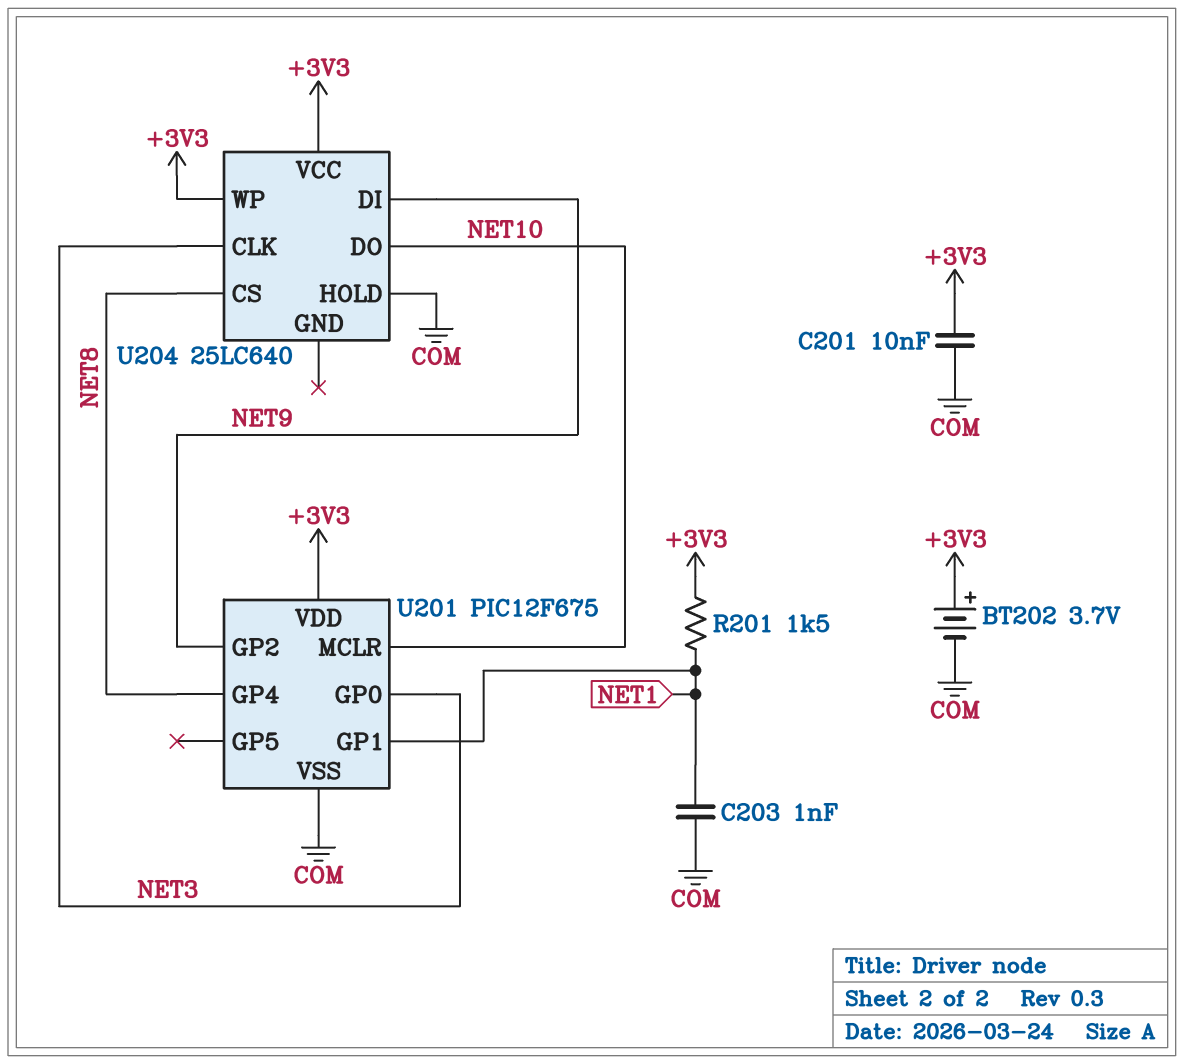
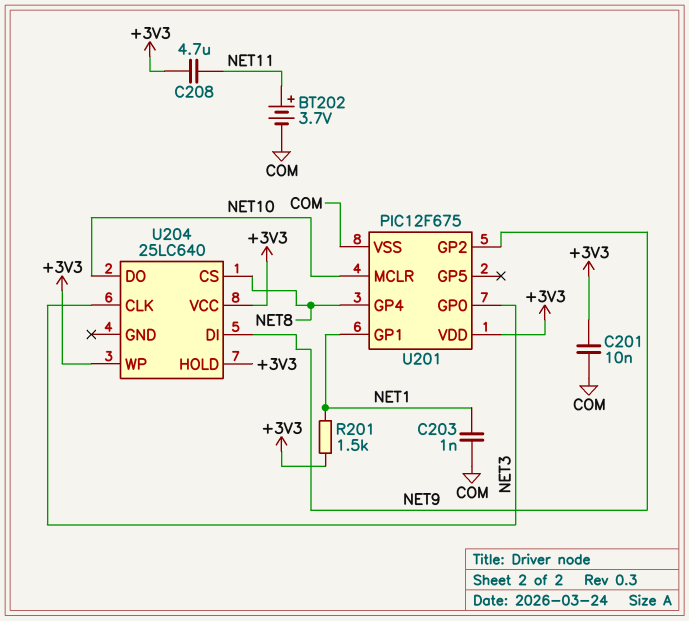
BT202: 3.7V (plus +3V3, minus COM) -> 3.7V (plus NET11, minus COM)
C208: none -> 4.7uF (+3V3, NET11)
U204 pin HOLD: COM -> +3V3

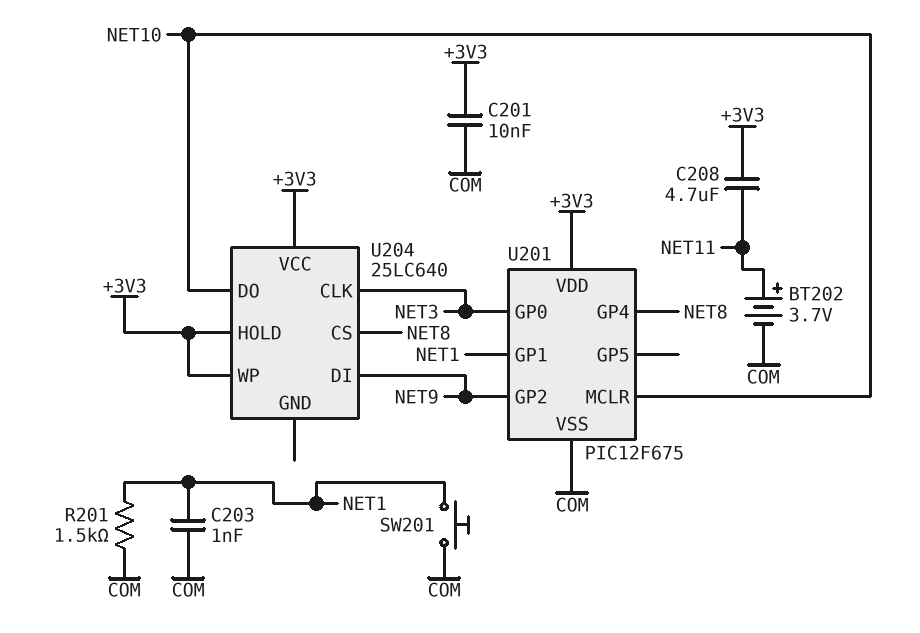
R201: 1.5k (+3V3, NET1) -> 1.5k (COM, NET1)
SW201: none -> button (COM, NET1)

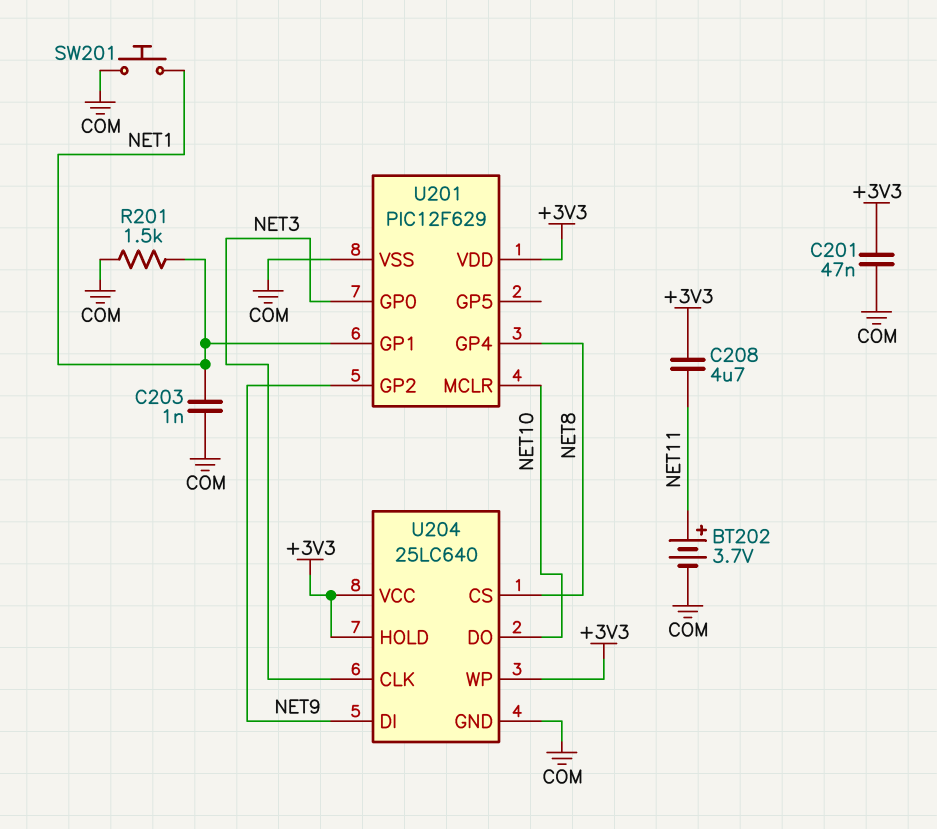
C201: 10nF (+3V3, COM) -> 47nF (+3V3, COM)
U201: PIC12F675 -> PIC12F629
U204 pin GND: none -> COM

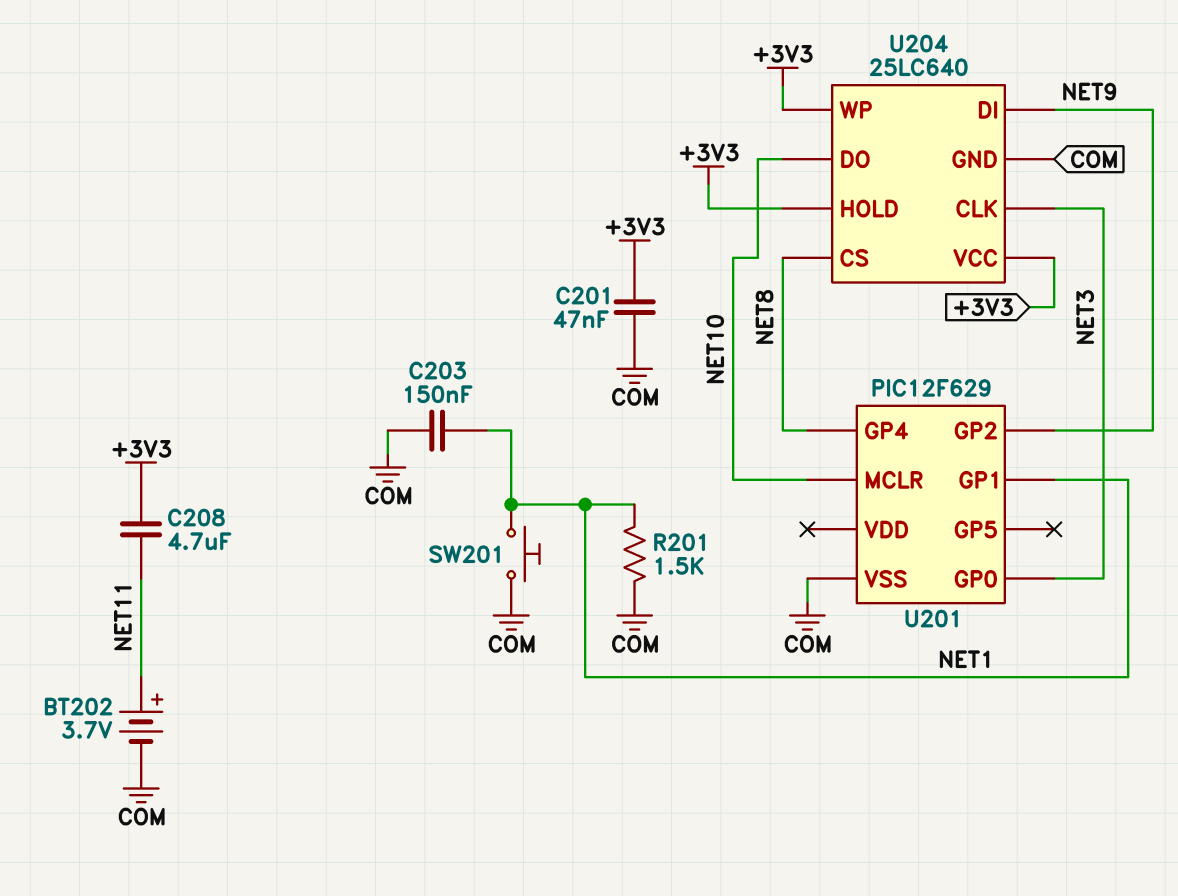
C203: 1nF (COM, NET1) -> 150nF (COM, NET1)
U201 pin VDD: +3V3 -> none

